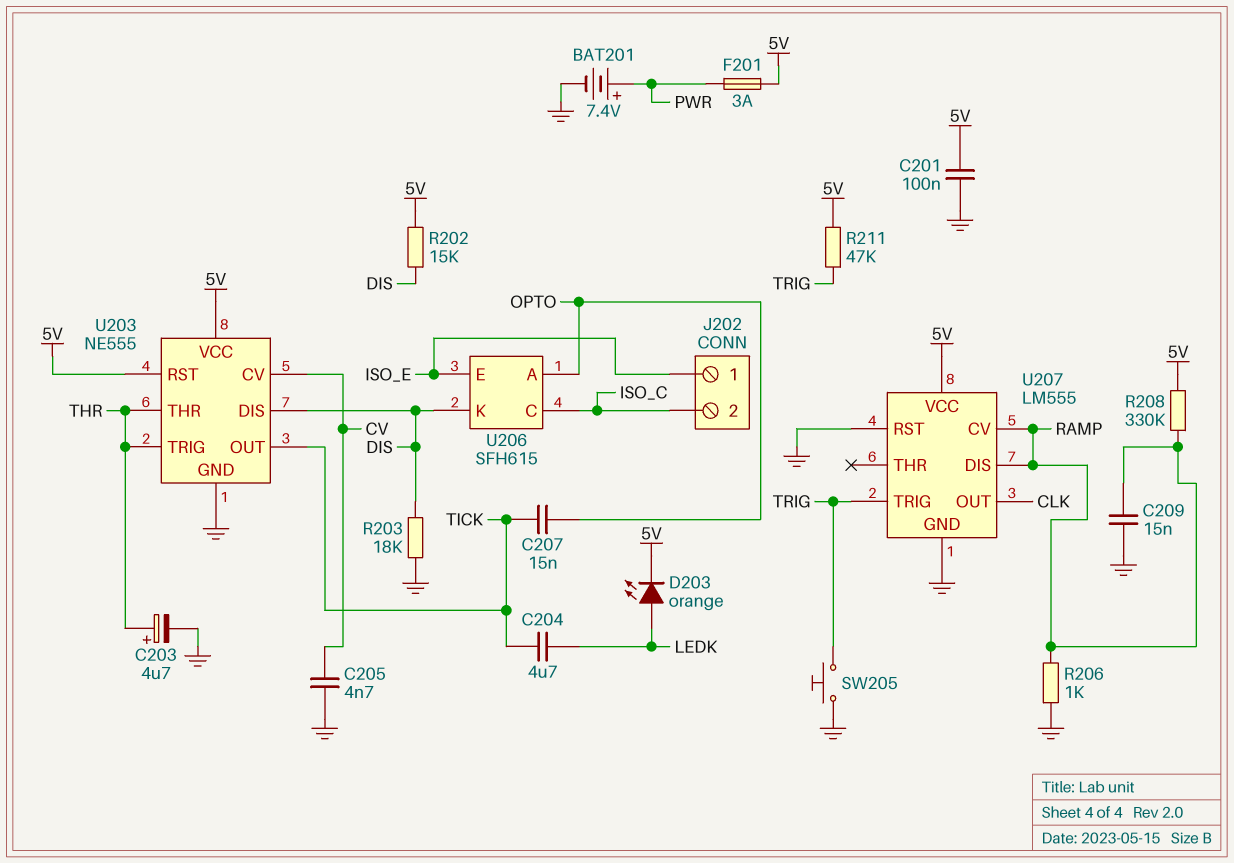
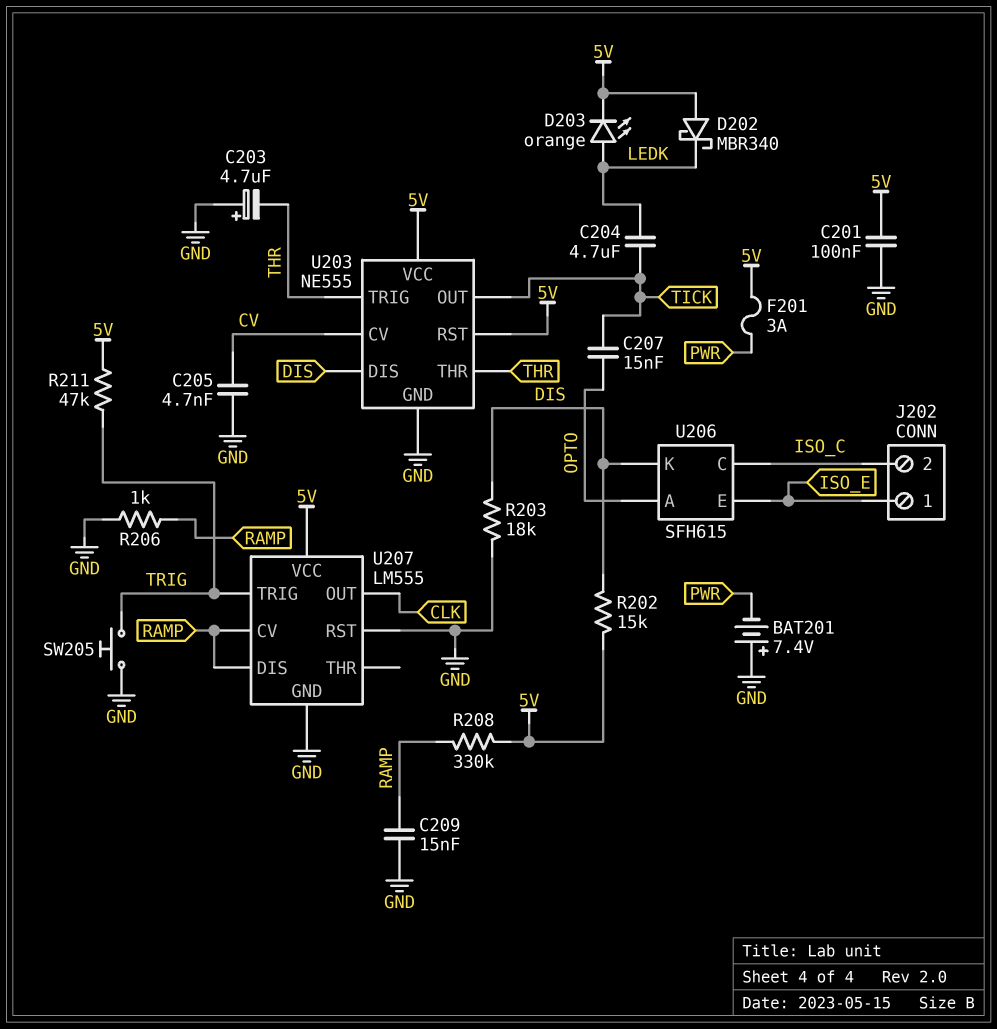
BAT201: 7.4V (plus PWR, minus GND) -> 7.4V (plus GND, minus PWR)
C203: 4.7uF (plus THR, minus GND) -> 4.7uF (plus GND, minus THR)
D202: none -> schottky MBR340 (A 5V, K LEDK)

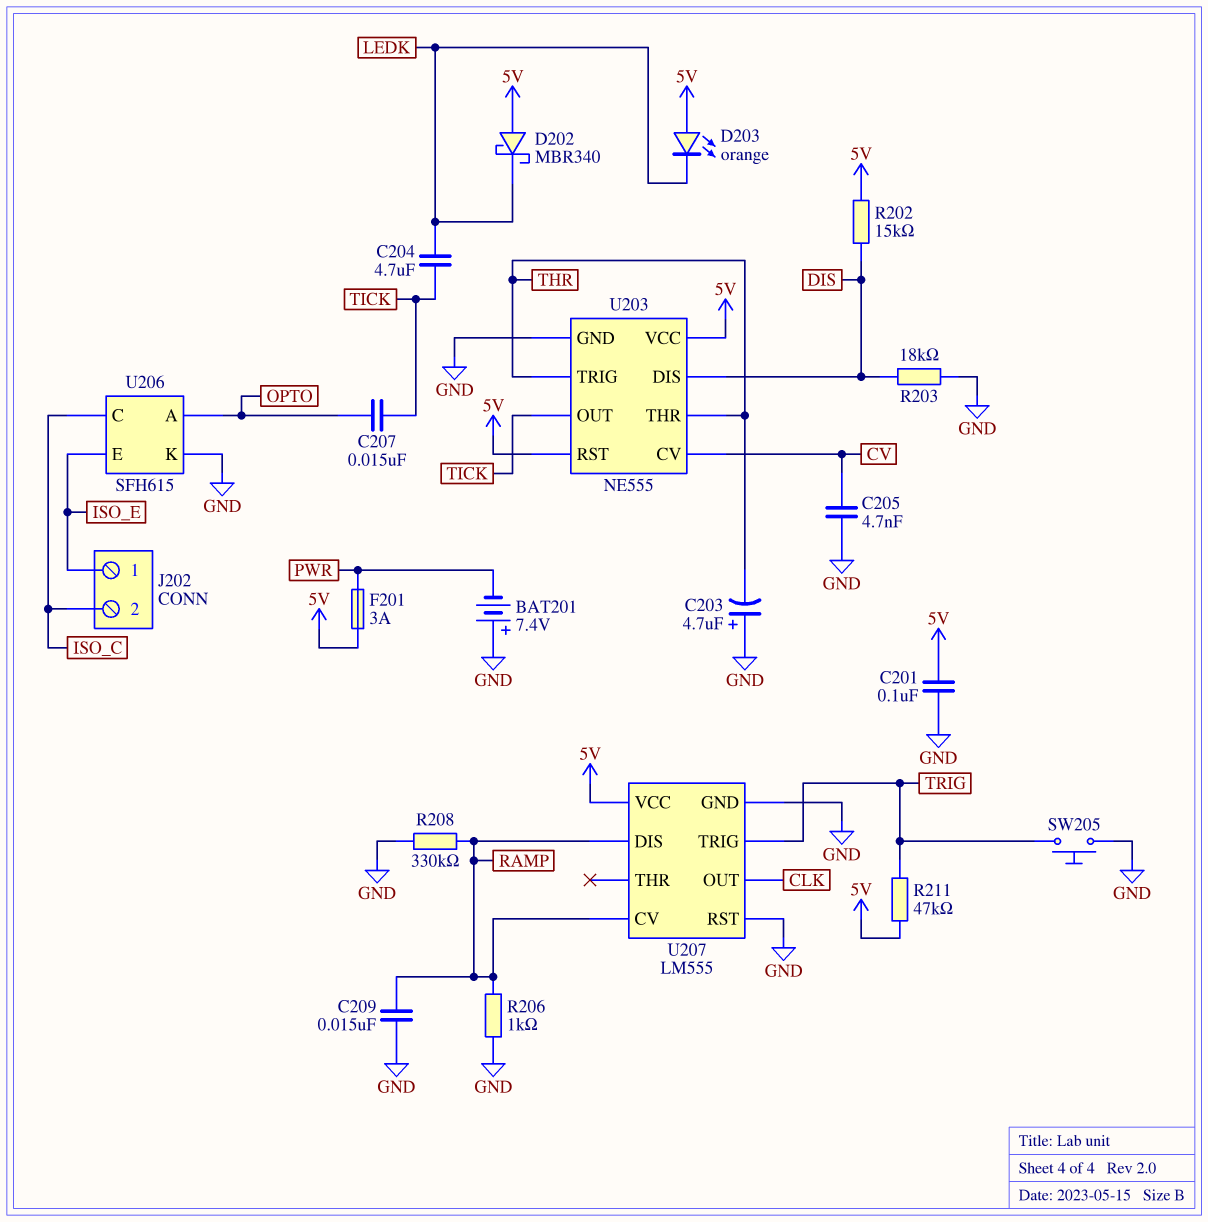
D203: LED orange (A LEDK, K 5V) -> LED orange (A 5V, K LEDK)
R208: 330k (5V, RAMP) -> 330k (GND, RAMP)
U206 pin K: DIS -> GND

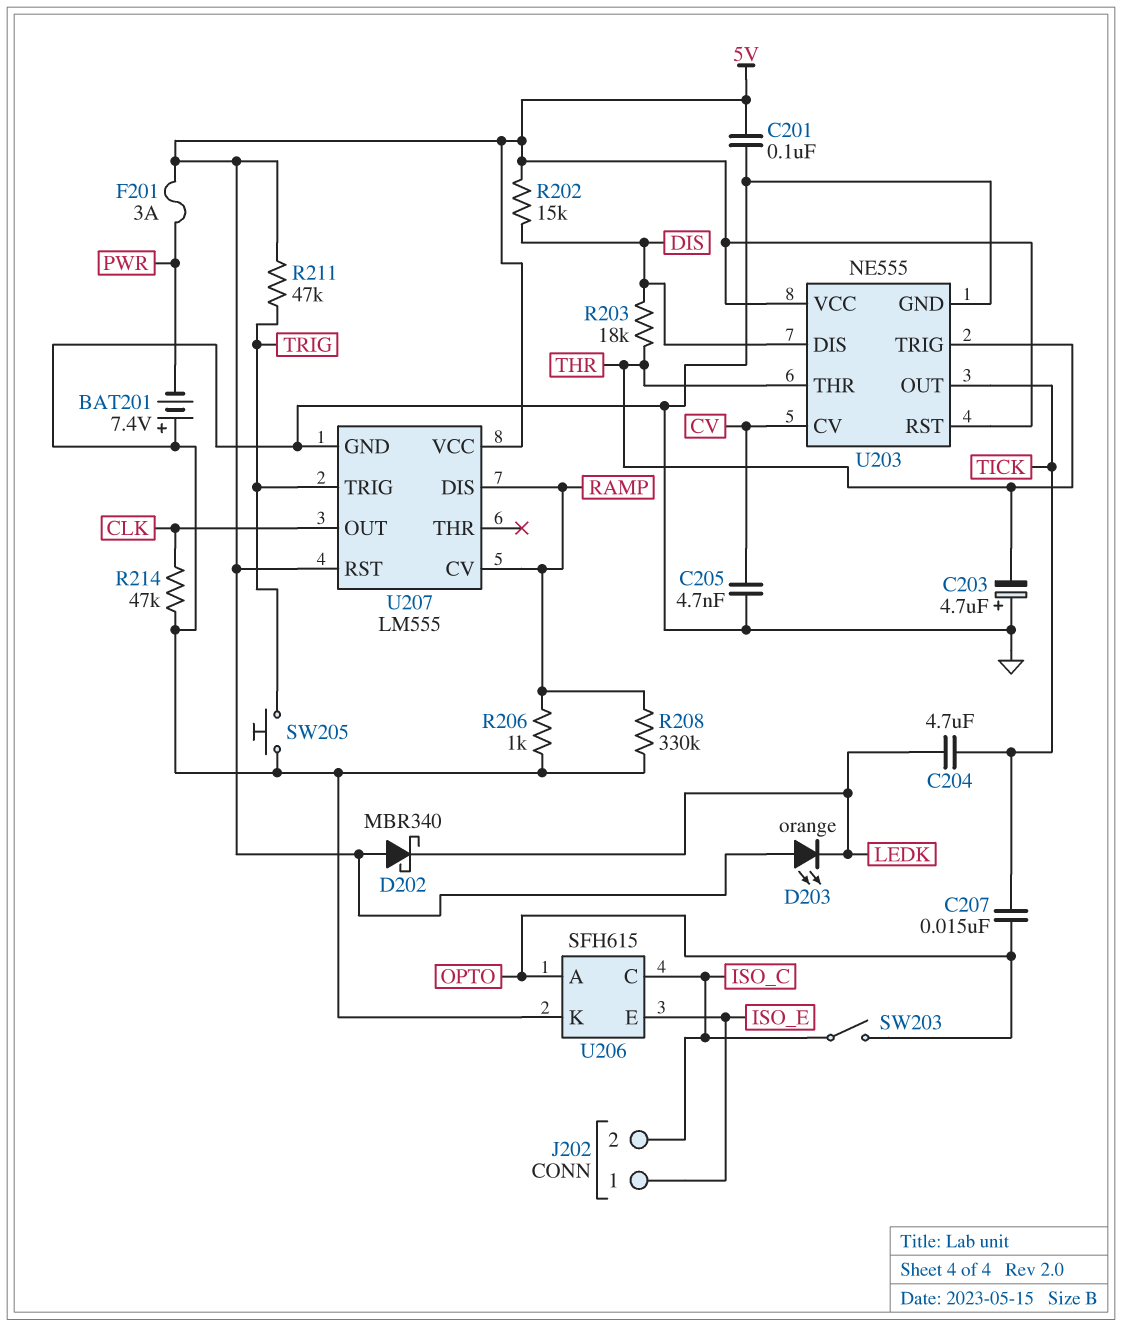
C209: 15nF (GND, RAMP) -> none
R203: 18k (DIS, GND) -> 18k (DIS, THR)
R214: none -> 47k (CLK, GND)
SW203: none -> switch (ISO_C, OPTO)
U207 pin RST: GND -> 5V

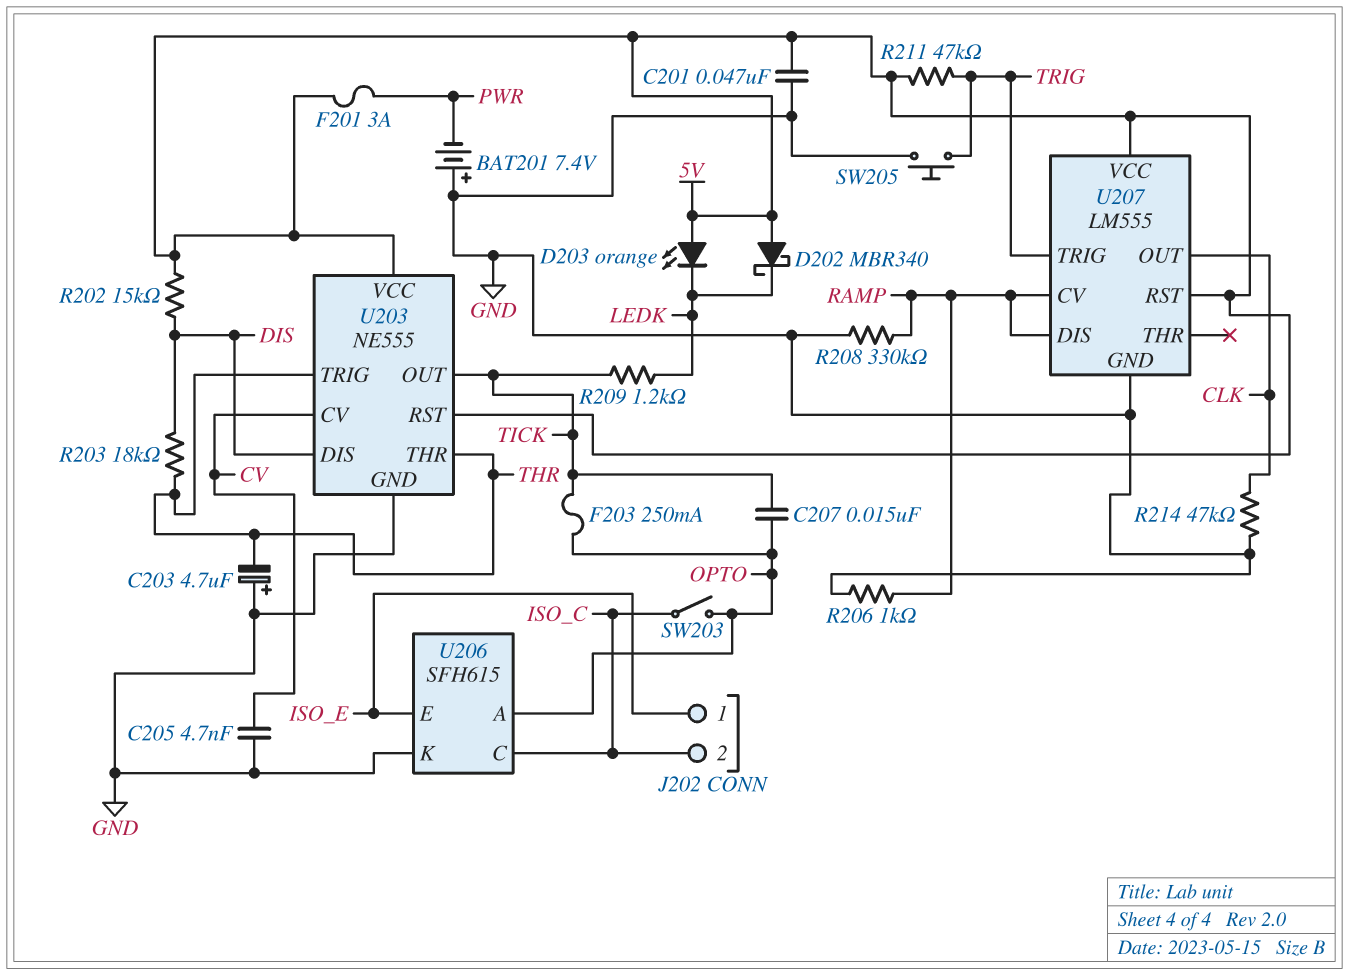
C201: 100nF (5V, GND) -> 47nF (5V, GND)
C204: 4.7uF (LEDK, TICK) -> none
F203: none -> 250mA (OPTO, TICK)
R209: none -> 1.2k (LEDK, TICK)

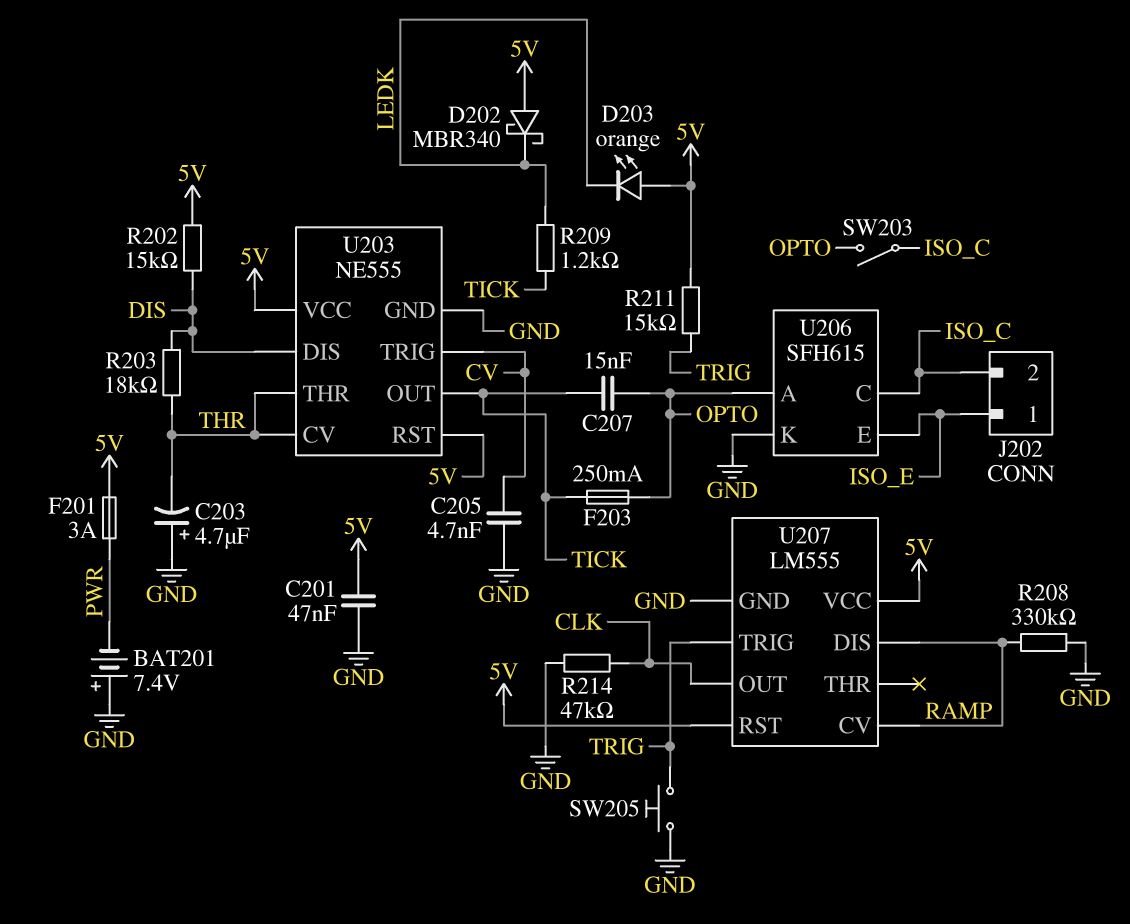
R206: 1k (GND, RAMP) -> none
R211: 47k (5V, TRIG) -> 15k (5V, TRIG)
U203 pin CV: CV -> THR
U203 pin TRIG: THR -> CV

